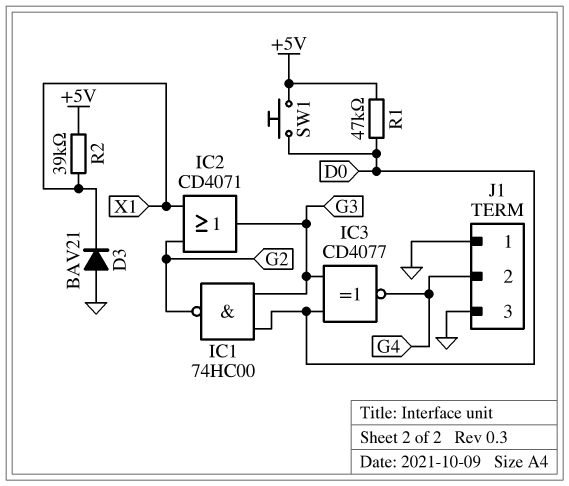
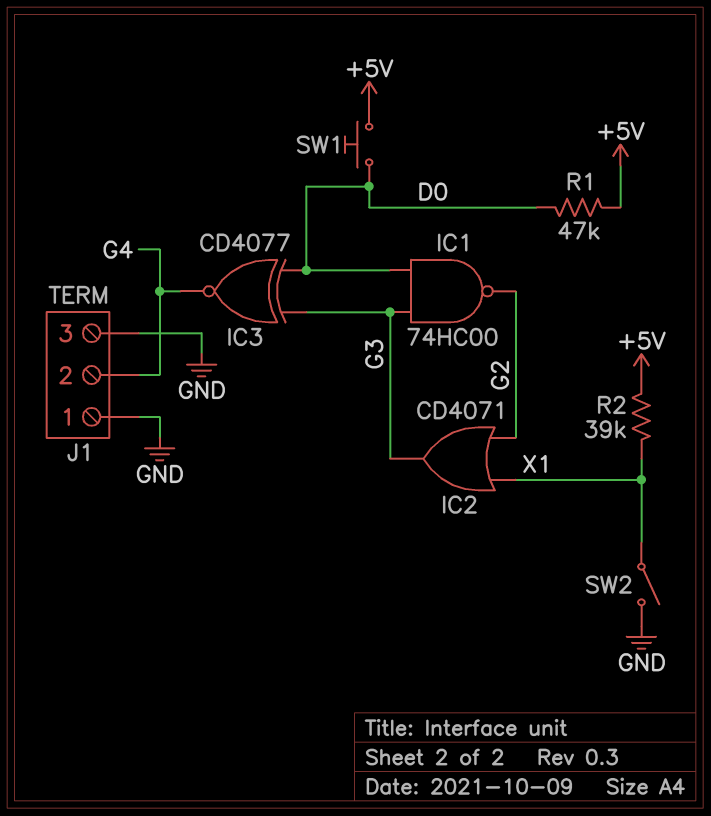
D3: diode BAV21 (A GND, K X1) -> none
SW2: none -> switch (GND, X1)

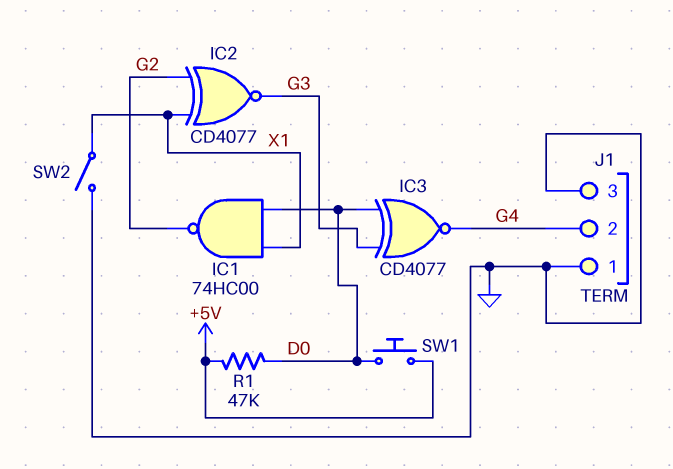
IC1: NAND 74HC00 (in D0, in G3, out G2) -> NAND 74HC00 (in D0, in X1, out G2)
IC2: OR CD4071 (in G2, in X1, out G3) -> XNOR CD4077 (in G2, in X1, out G3)
R2: 39k (+5V, X1) -> none

